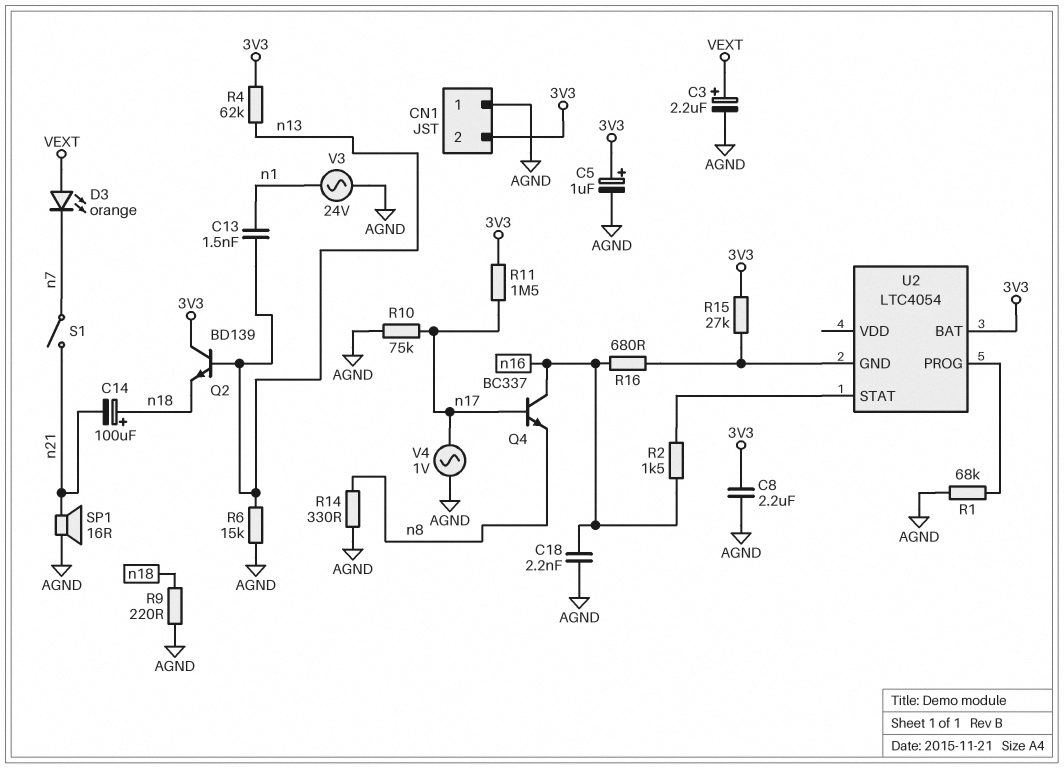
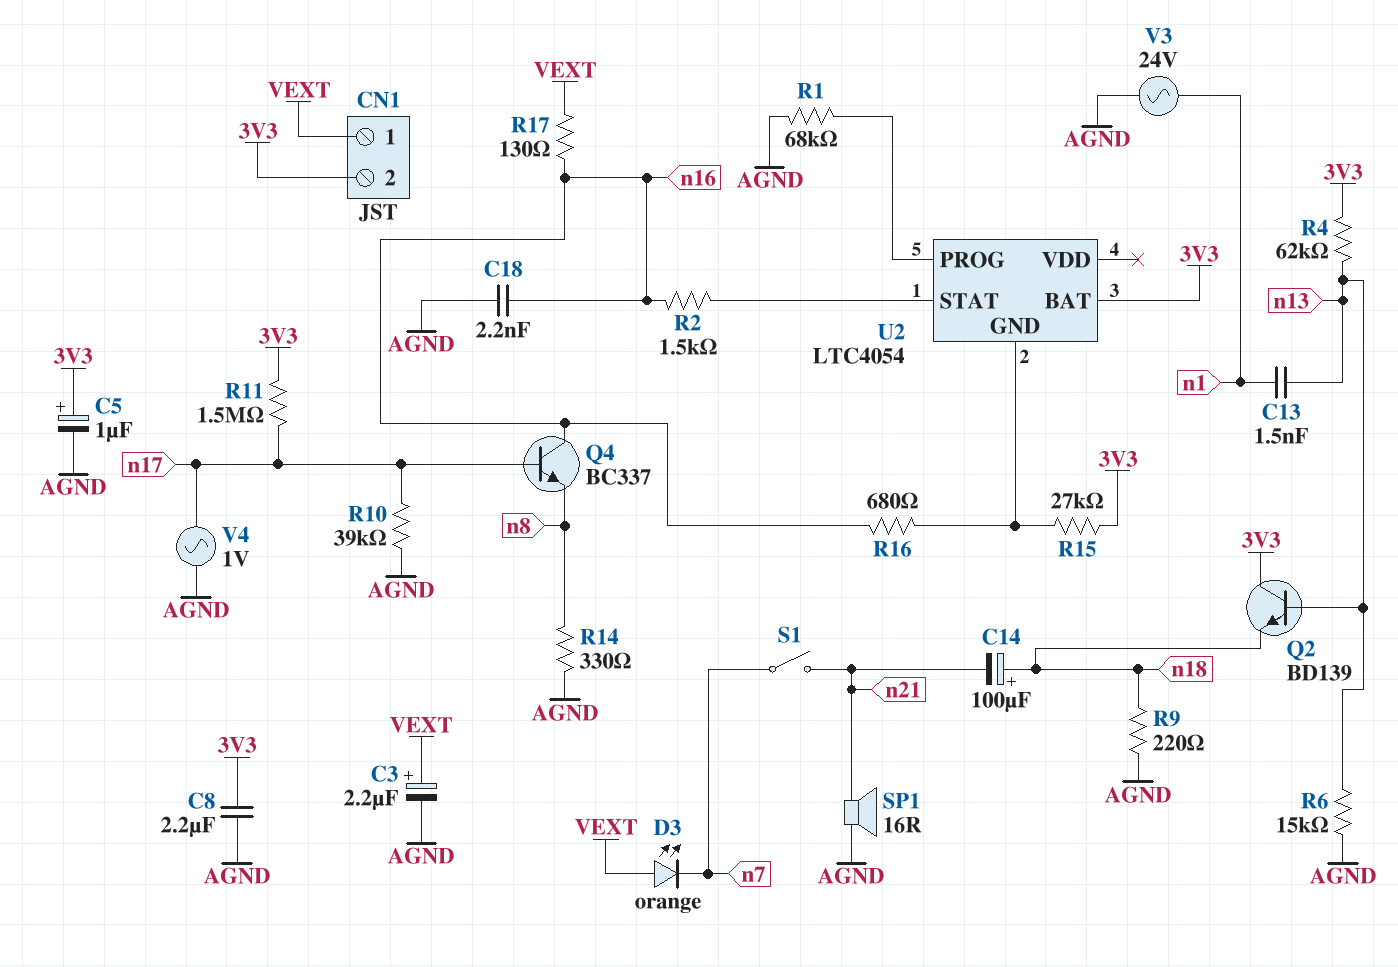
CN1 pin 1: AGND -> VEXT
R10: 75k (AGND, n17) -> 39k (AGND, n17)
R17: none -> 130 (VEXT, n16)

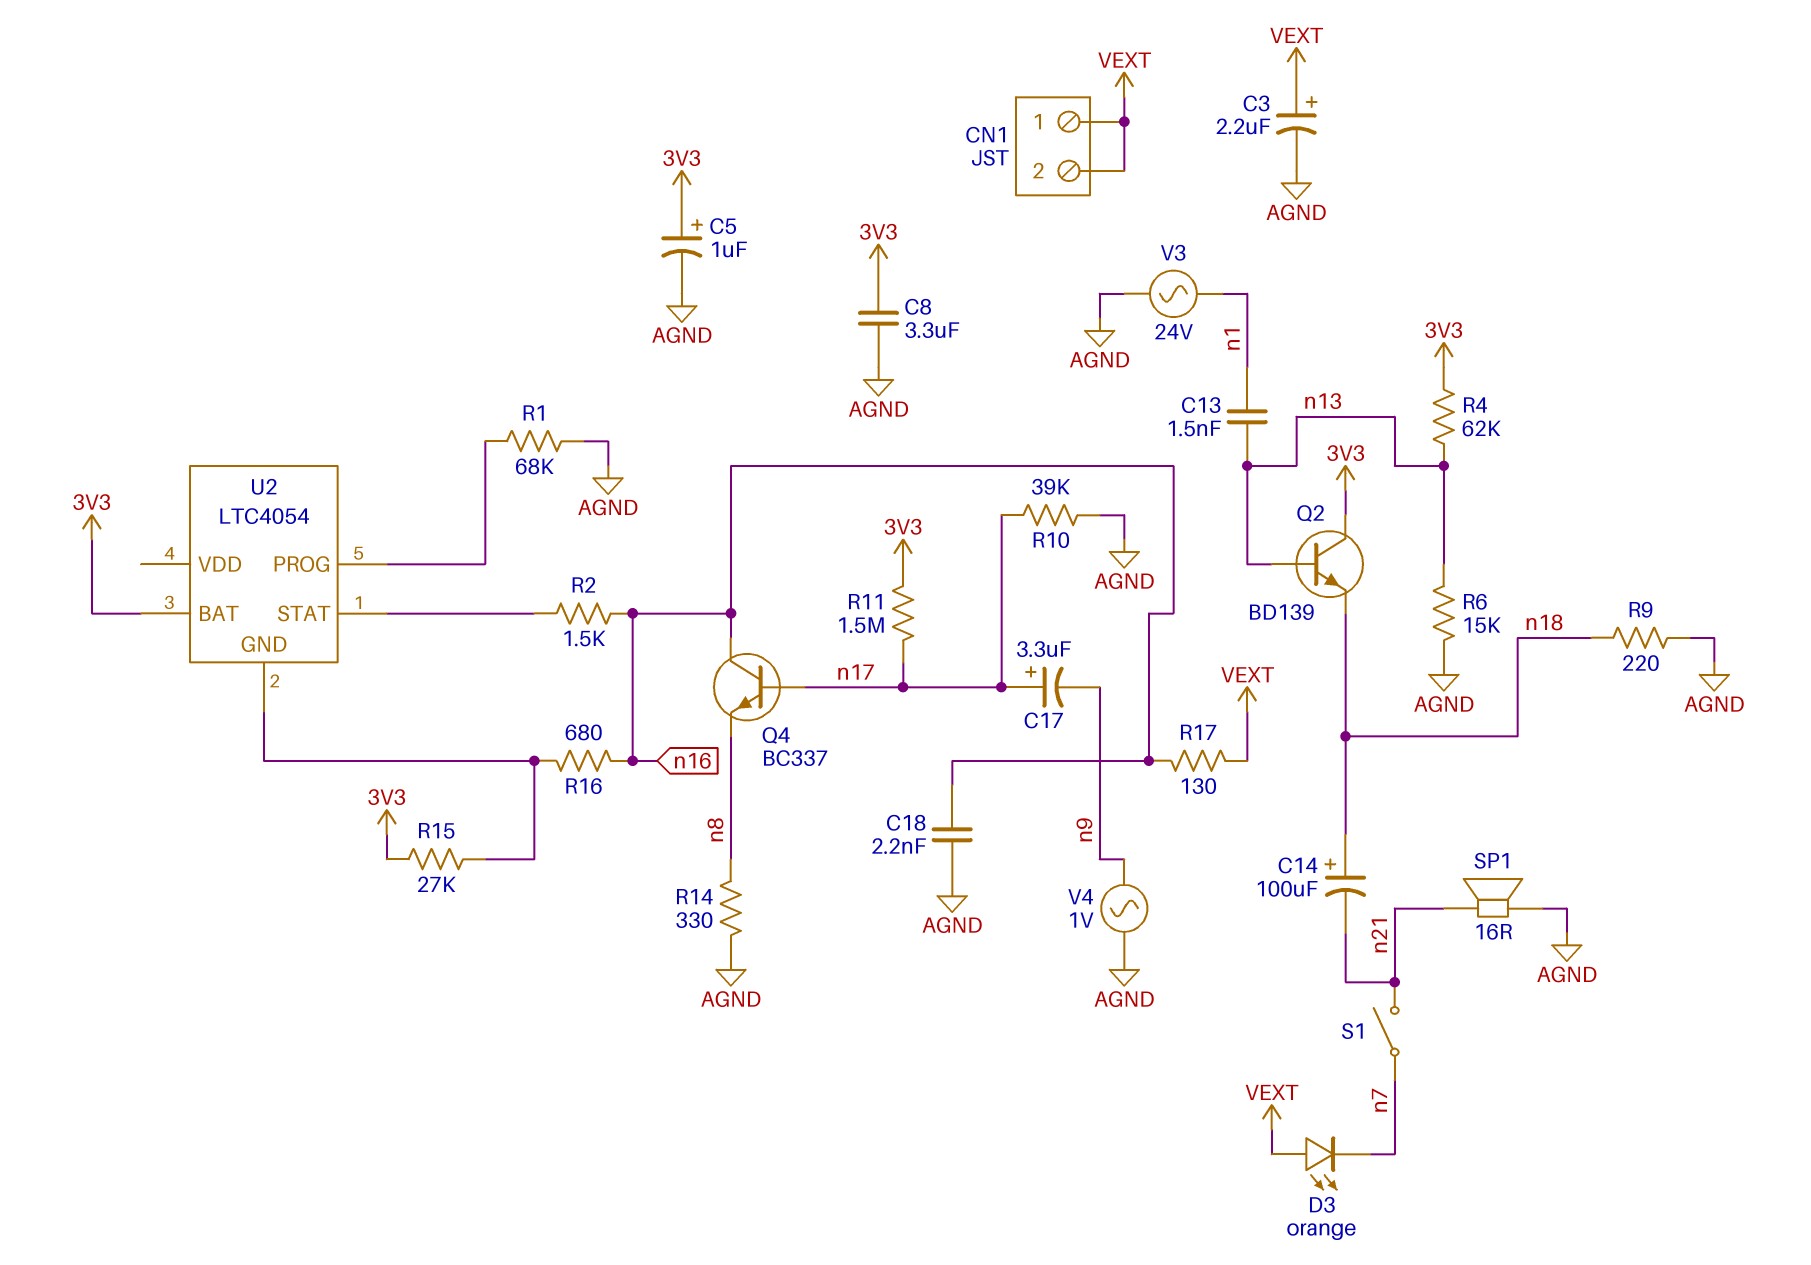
C8: 2.2uF (3V3, AGND) -> 3.3uF (3V3, AGND)
C17: none -> 3.3uF (plus n17, minus n9)
CN1 pin 2: 3V3 -> VEXT
V4: AC 1V (AGND, n17) -> AC 1V (AGND, n9)

